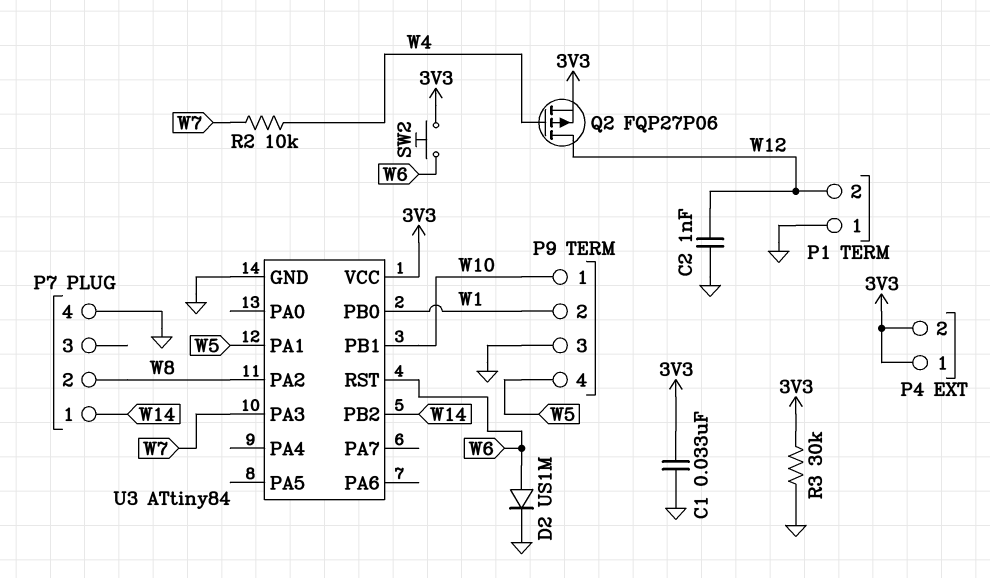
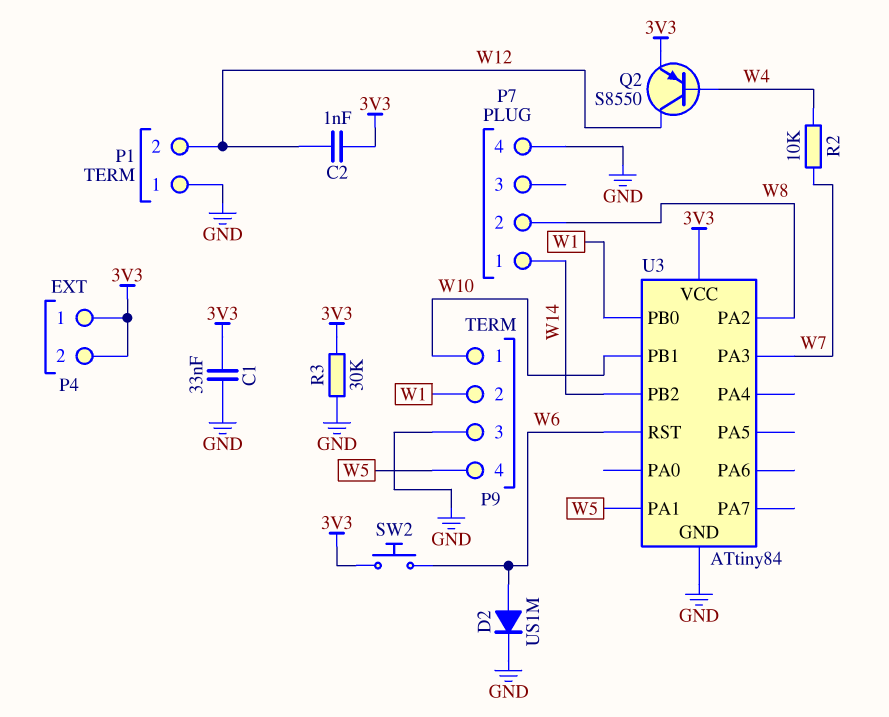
C2: 1nF (GND, W12) -> 1nF (3V3, W12)
Q2: PMOS FQP27P06 (G W4, D W12, S 3V3) -> PNP S8550 (B W4, C W12, E 3V3)

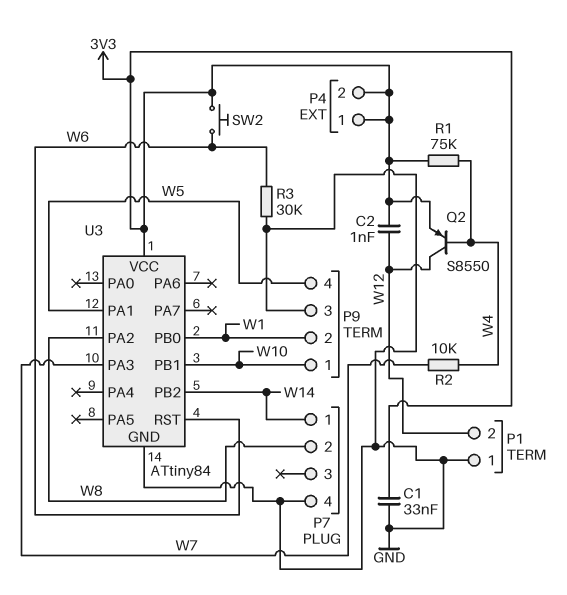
D2: diode US1M (A W6, K GND) -> none
R1: none -> 75k (3V3, W4)
R3: 30k (3V3, GND) -> 30k (GND, W6)

